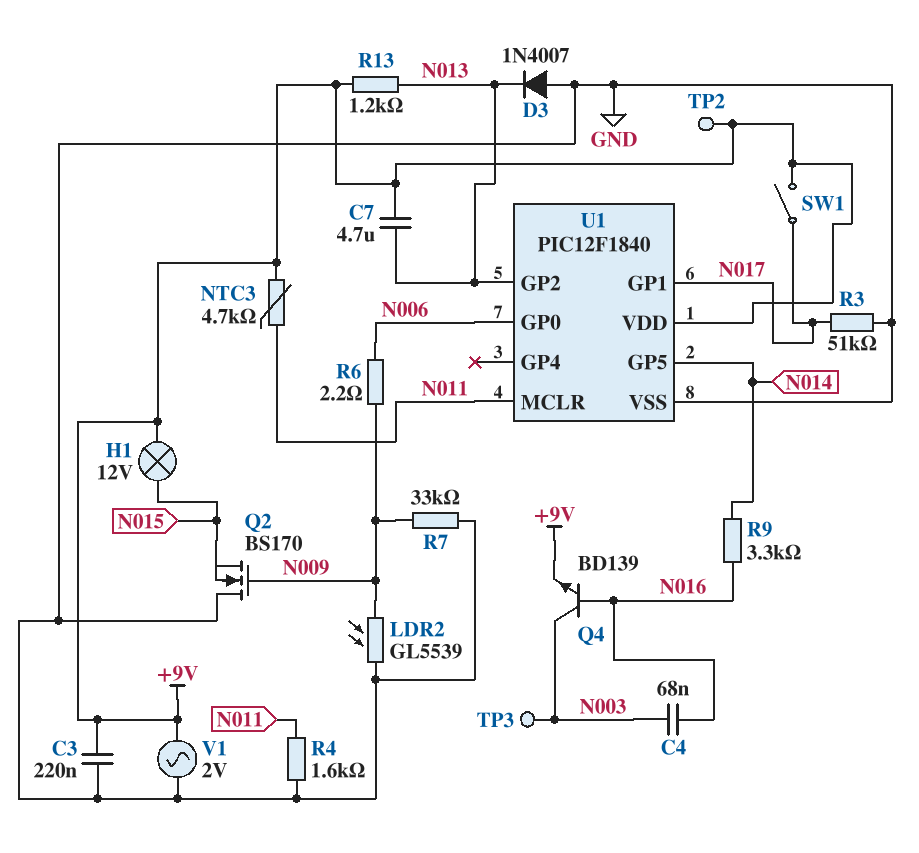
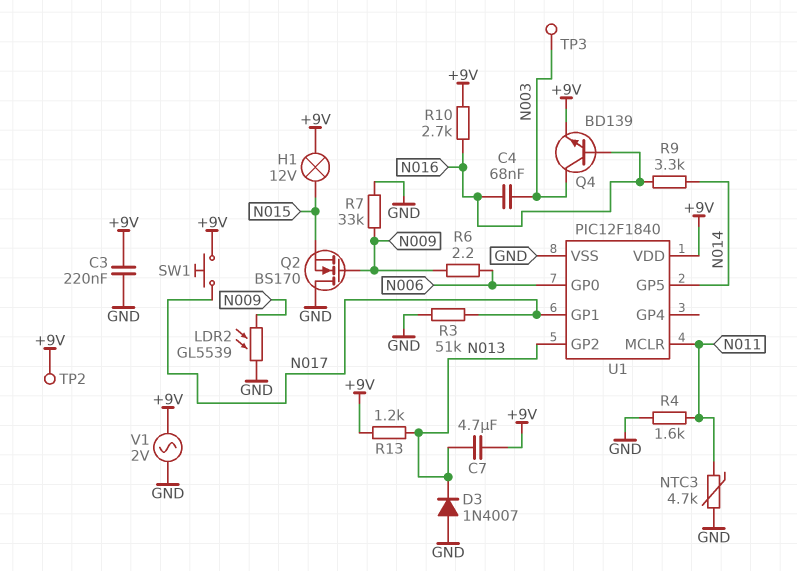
NTC3: 4.7k (+9V, N011) -> 4.7k (GND, N011)
R10: none -> 2.7k (+9V, N016)
SW1: switch (+9V, N017) -> button (+9V, N017)

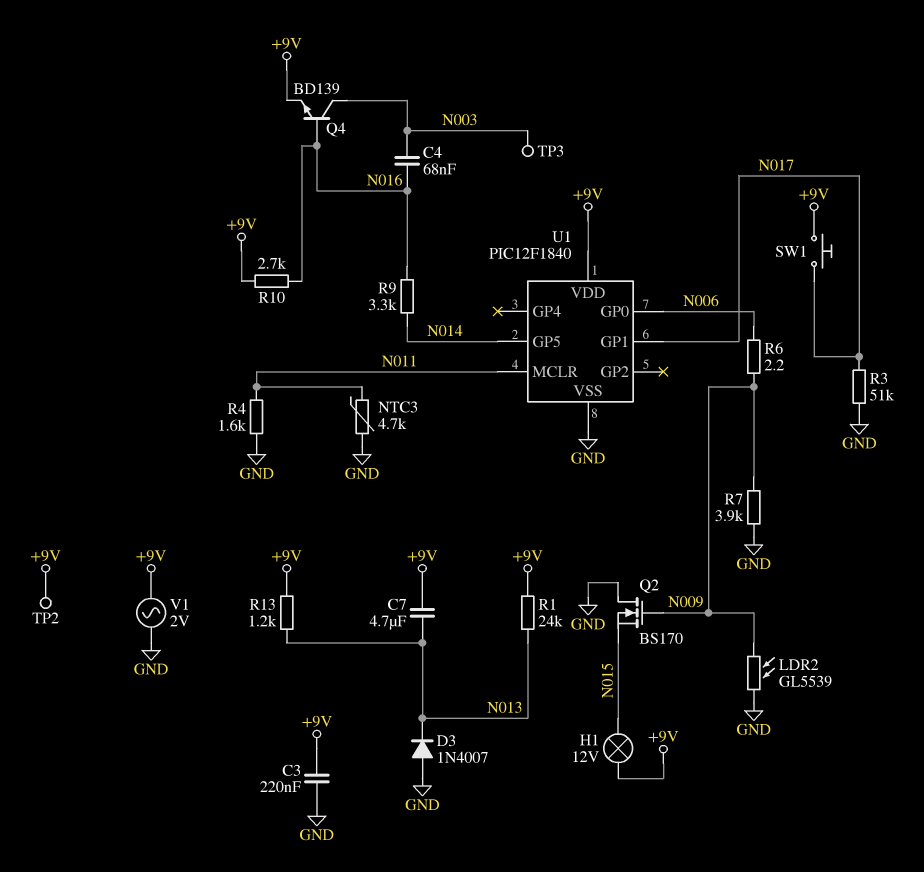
R1: none -> 24k (+9V, N013)
R7: 33k (GND, N009) -> 3.9k (GND, N009)
U1 pin GP2: N013 -> none

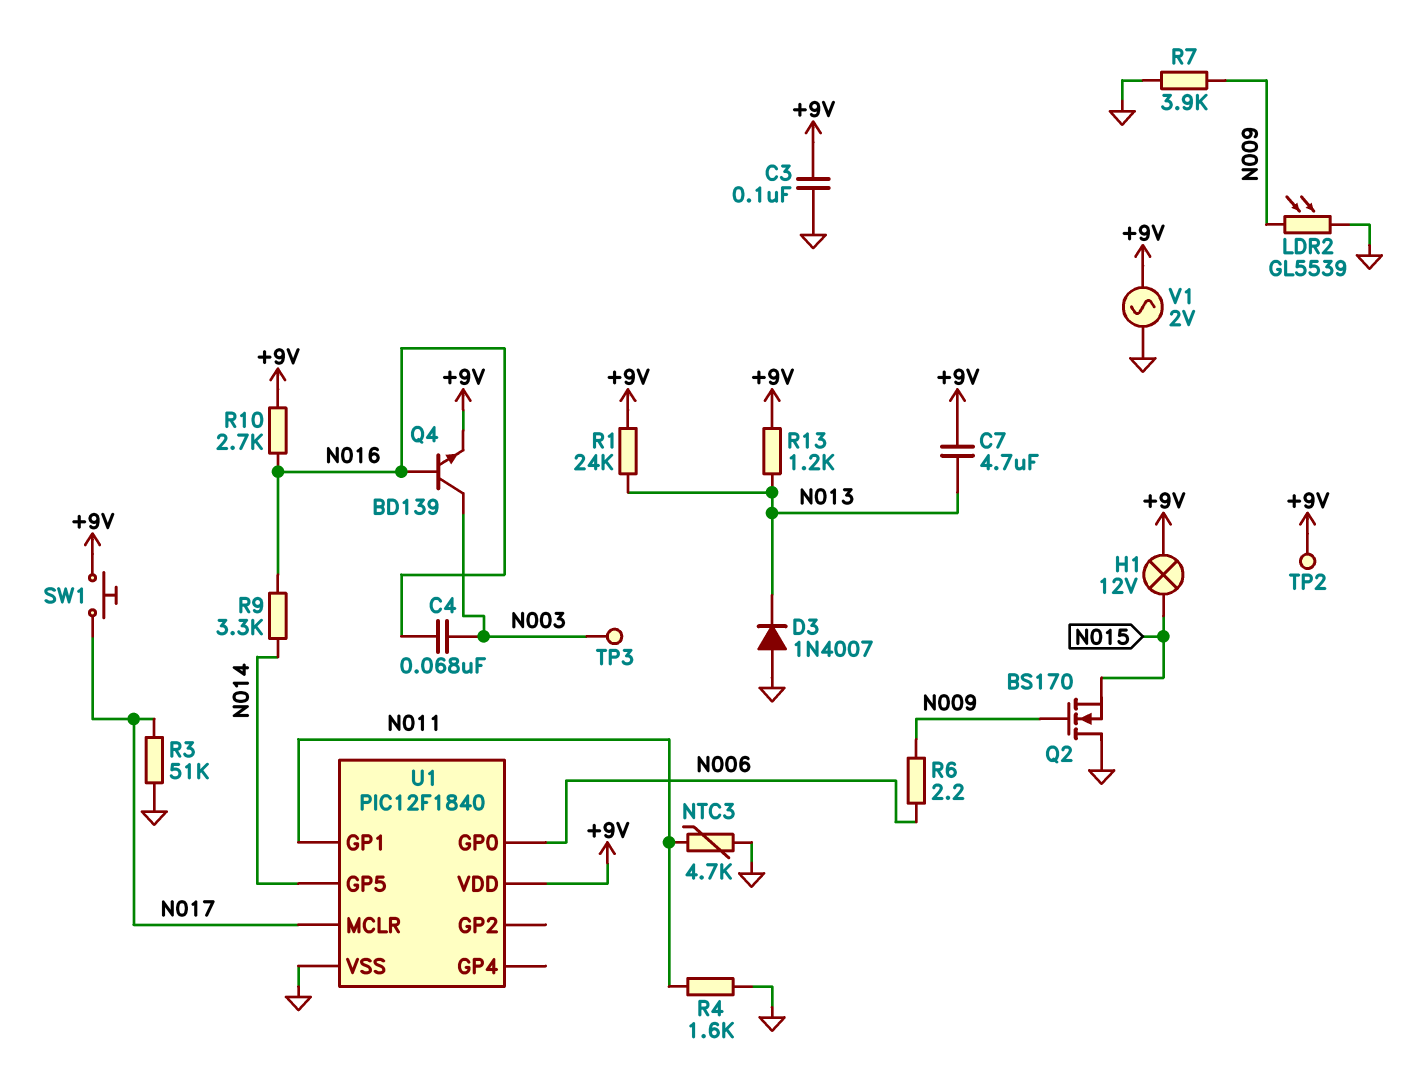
C3: 220nF (+9V, GND) -> 100nF (+9V, GND)
U1 pin GP1: N017 -> N011
U1 pin MCLR: N011 -> N017

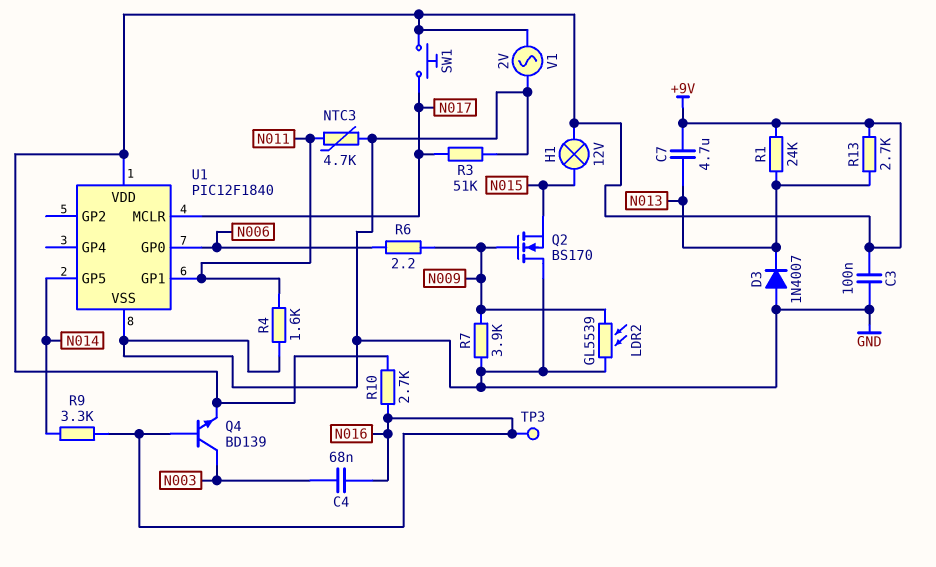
R13: 1.2k (+9V, N013) -> 2.7k (+9V, N013)
TP2: test point (+9V) -> none
TP3: test point (N003) -> test point (N016)

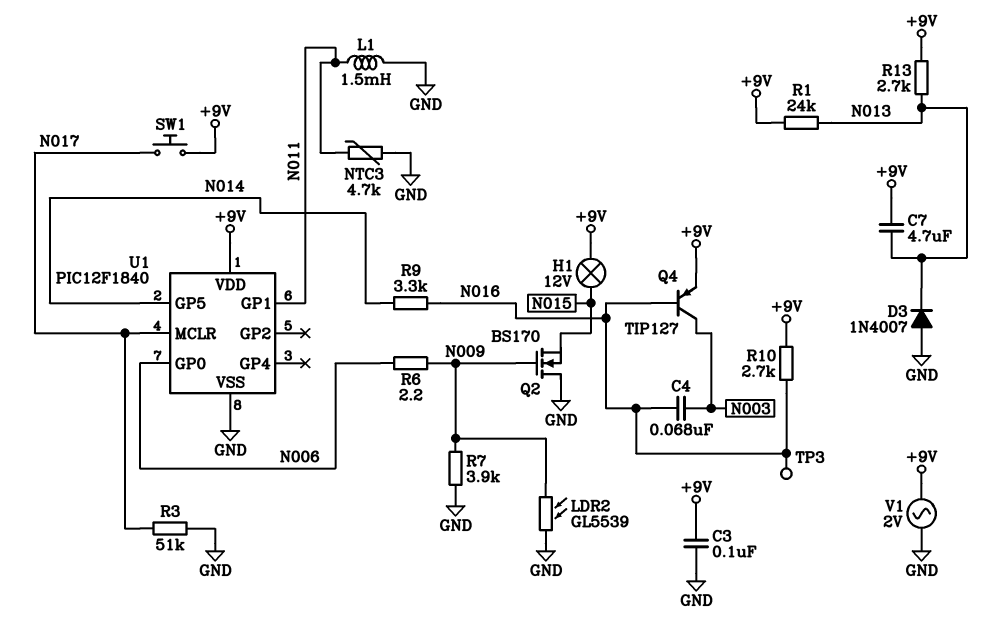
L1: none -> 1.5mH (GND, N011)
Q4: NPN BD139 (B N016, C N003, E +9V) -> PNP TIP127 (B N016, C N003, E +9V)
R4: 1.6k (GND, N011) -> none

